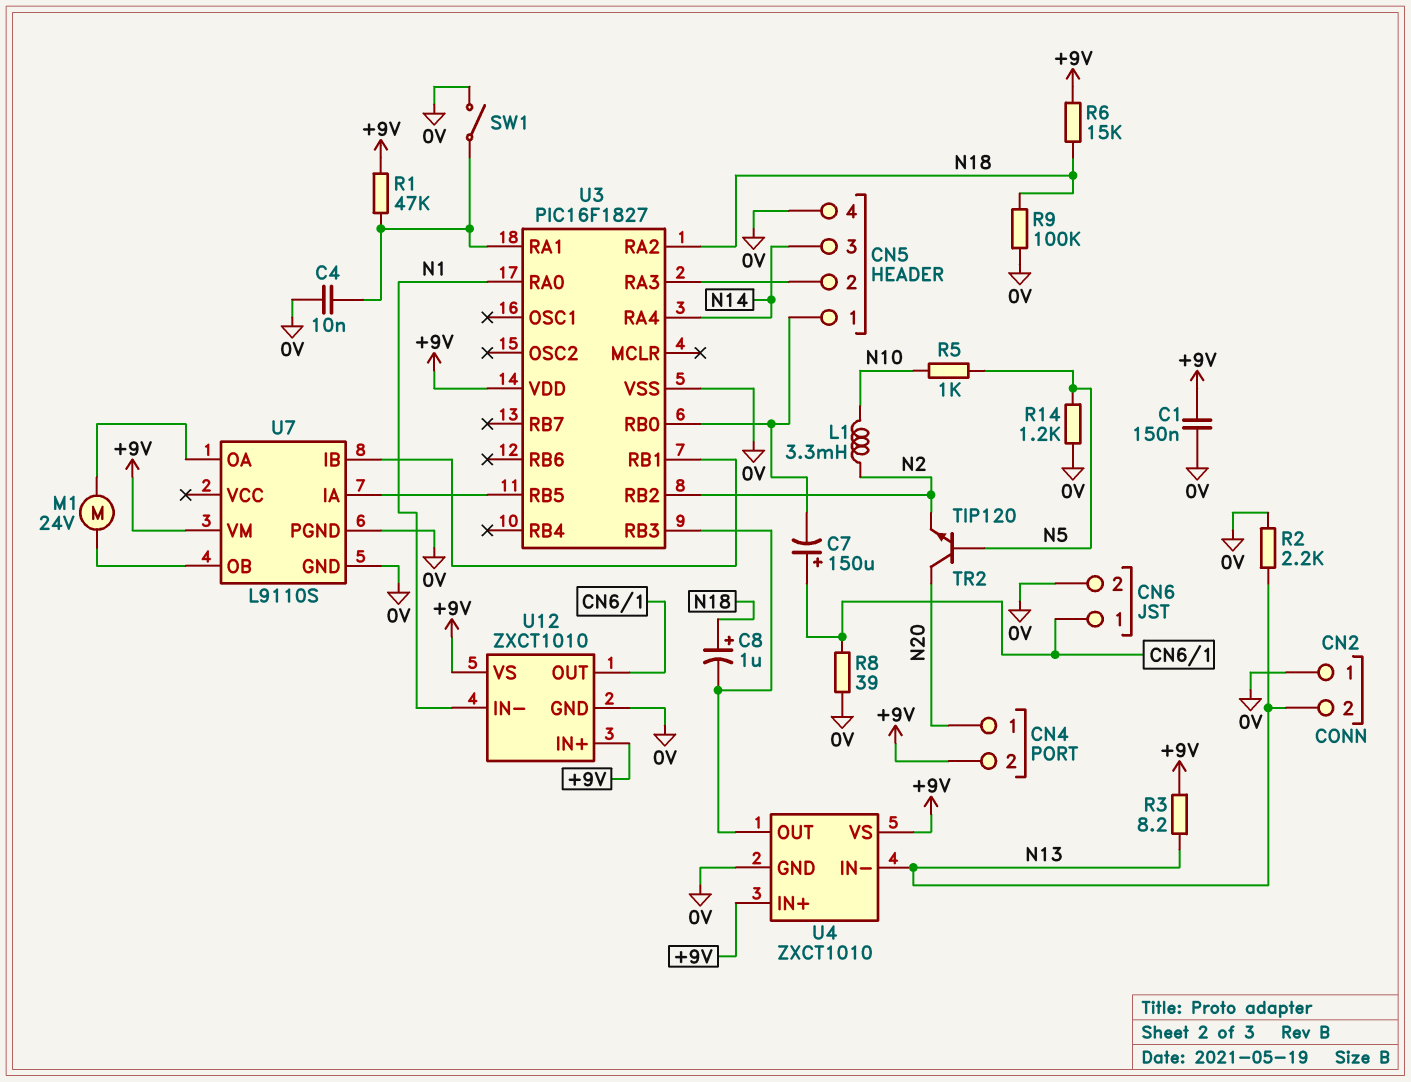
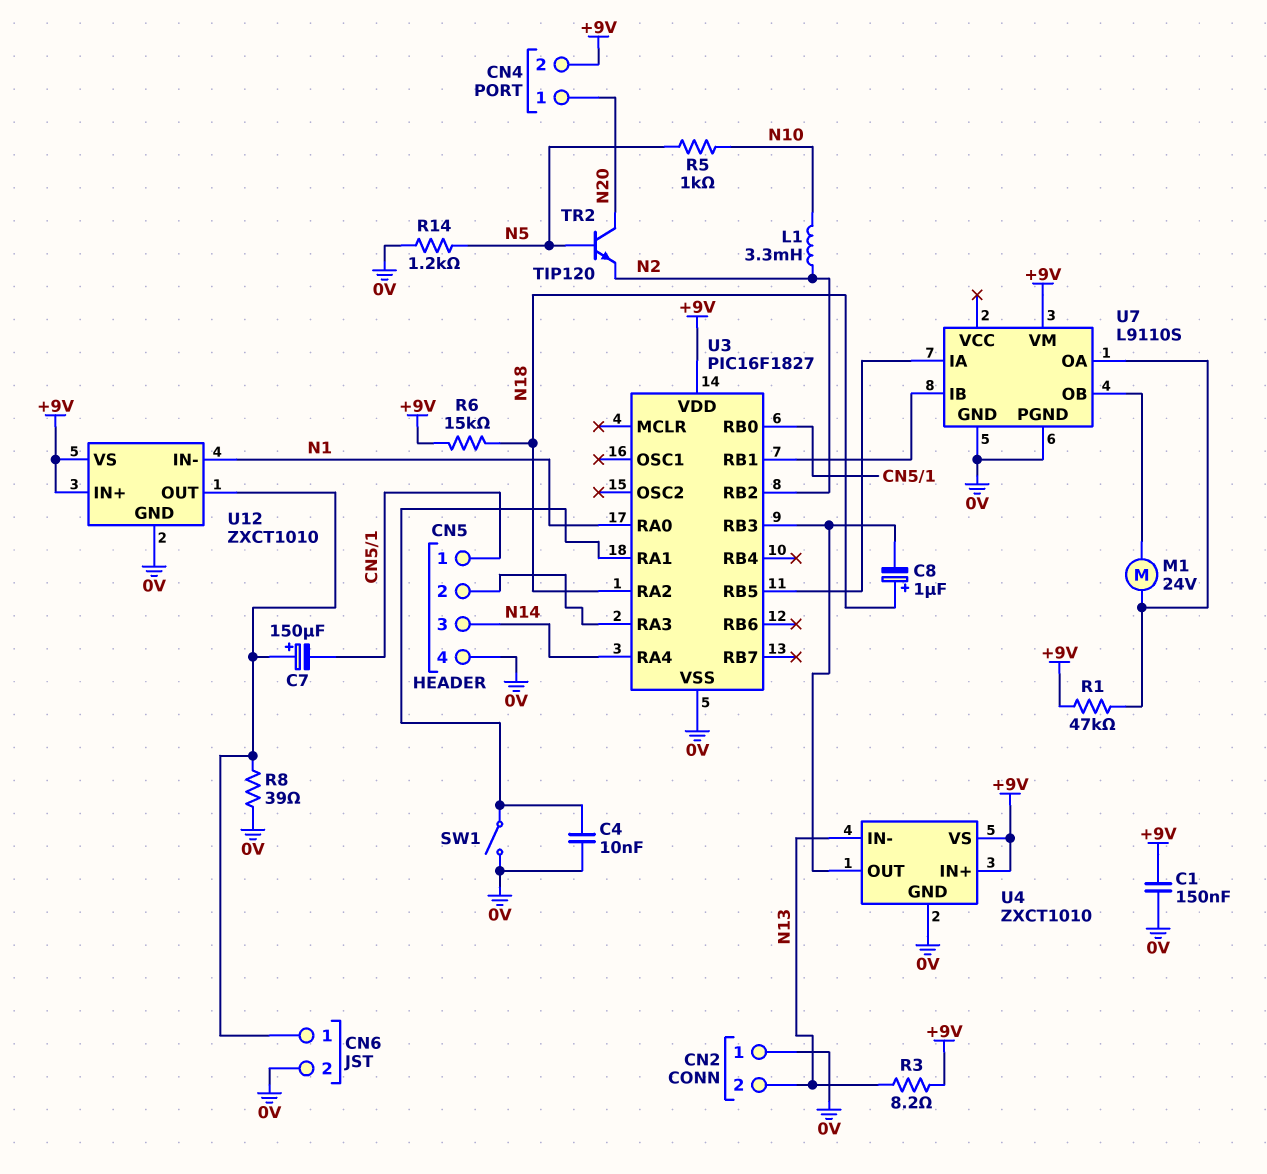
R1: 47k (+9V, U3/RA1) -> 47k (+9V, U7/OA)
R2: 2.2k (0V, N13) -> none
R9: 100k (0V, N18) -> none

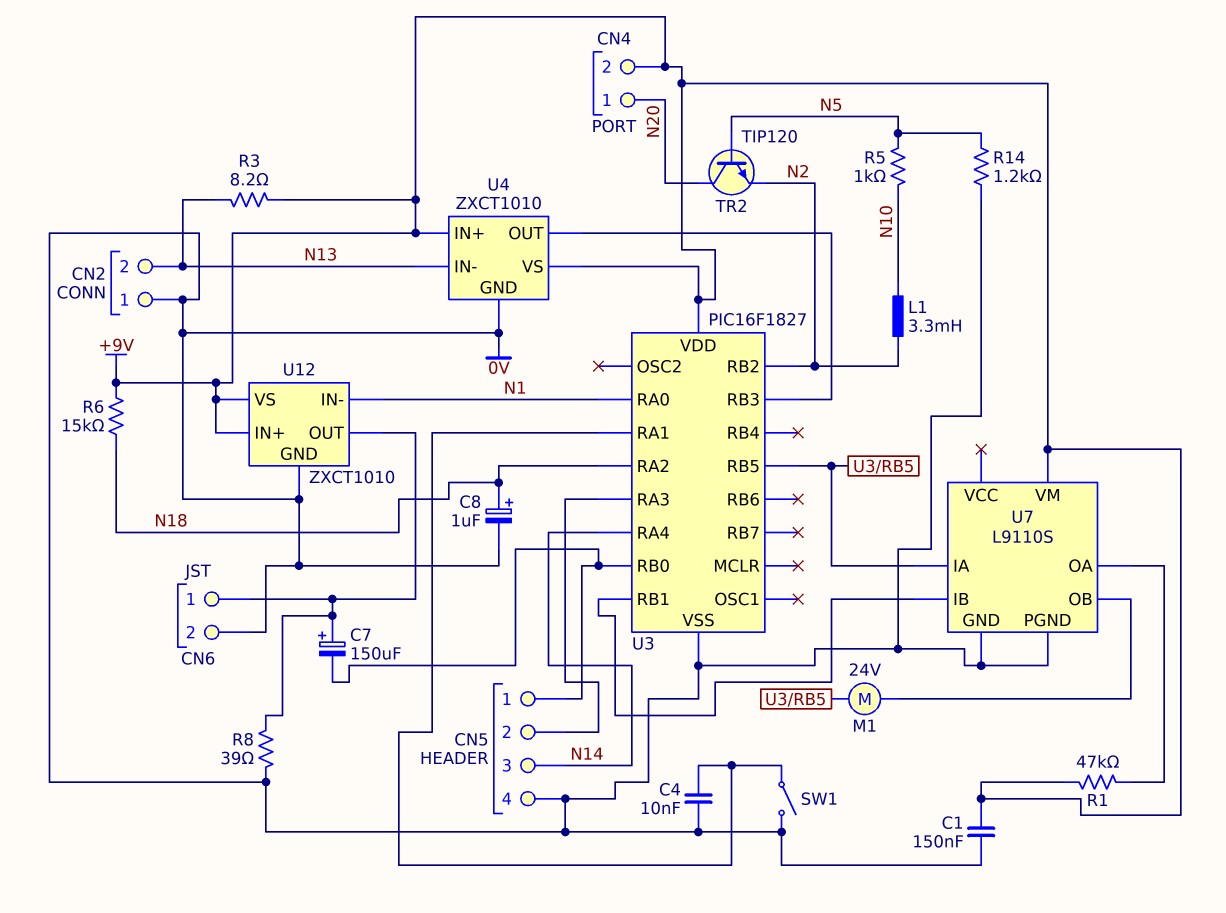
C8: 1uF (plus N18, minus U3/RB3) -> 1uF (plus N18, minus 0V)
M1: motor 24V (U7/OA, U7/OB) -> motor 24V (U3/RB5, U7/OB)

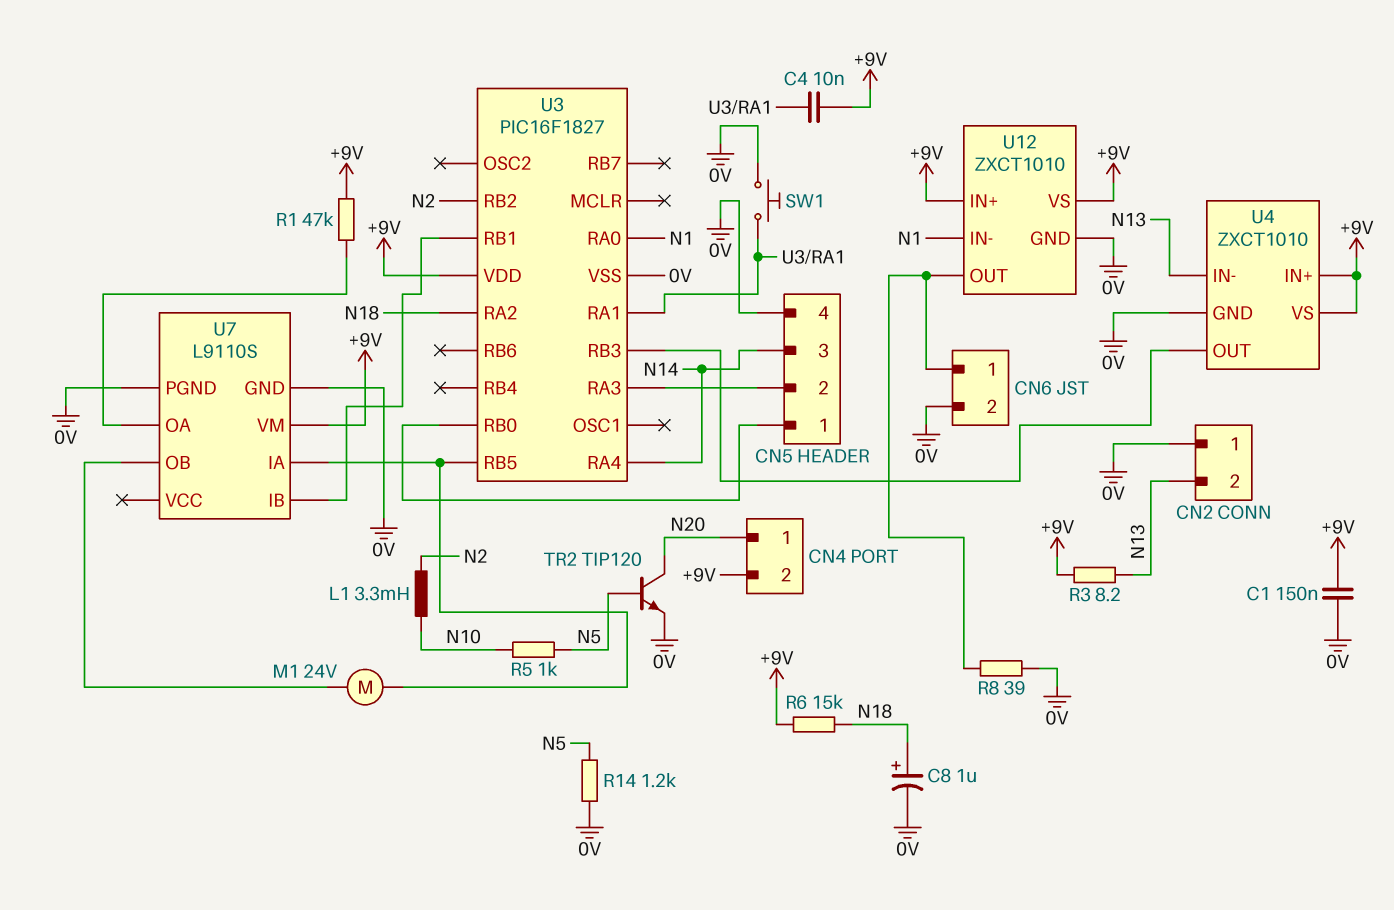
C4: 10nF (0V, U3/RA1) -> 10nF (+9V, U3/RA1)
C7: 150uF (plus CN6/1, minus CN5/1) -> none
SW1: switch (0V, U3/RA1) -> button (0V, U3/RA1)
TR2: NPN TIP120 (B N5, C N20, E N2) -> NPN TIP120 (B N5, C N20, E 0V)

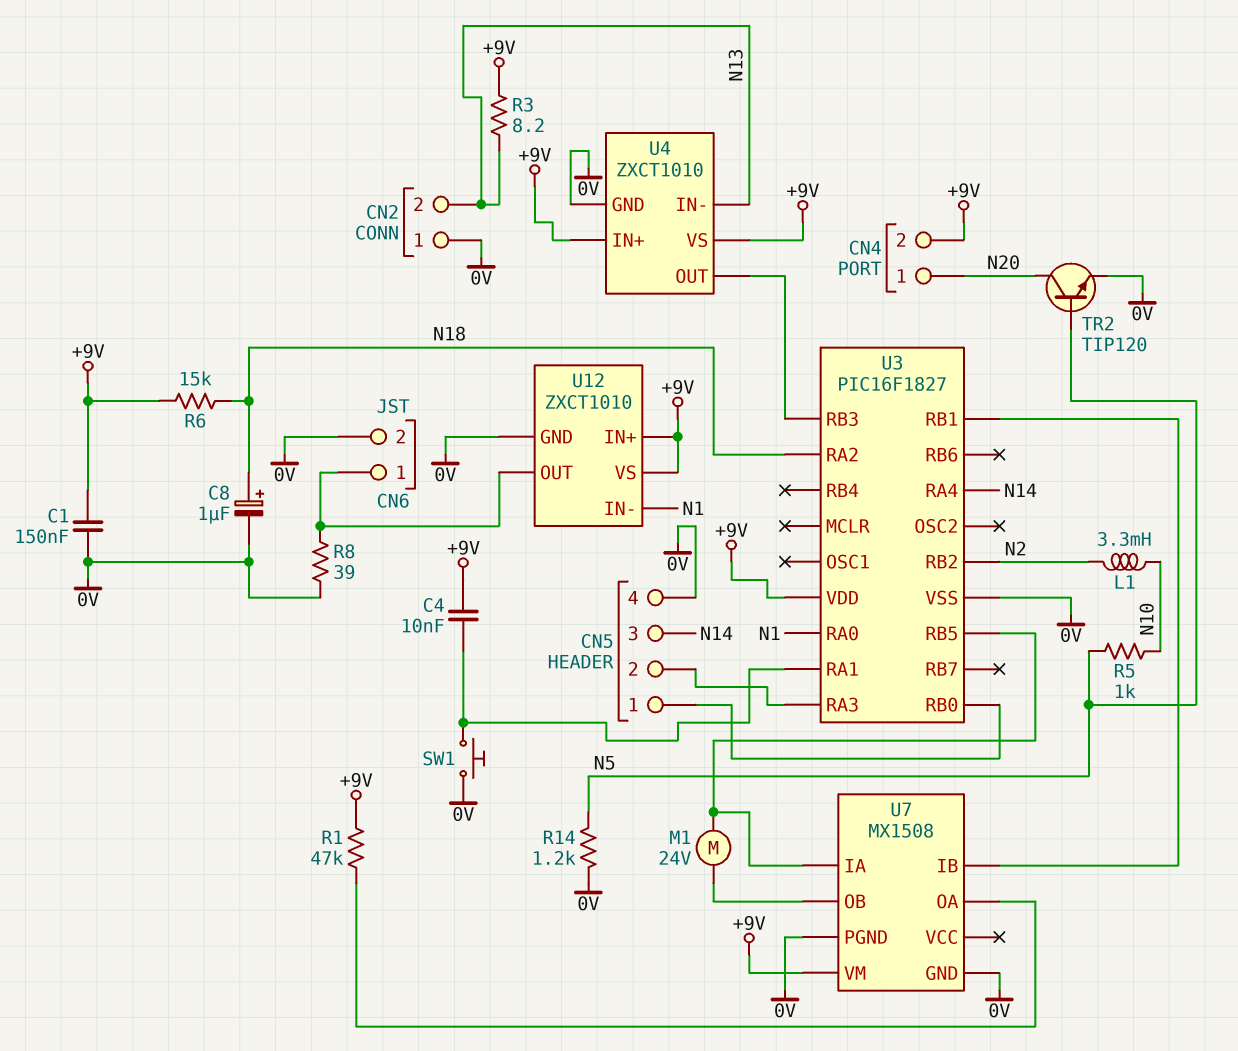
U7: L9110S -> MX1508

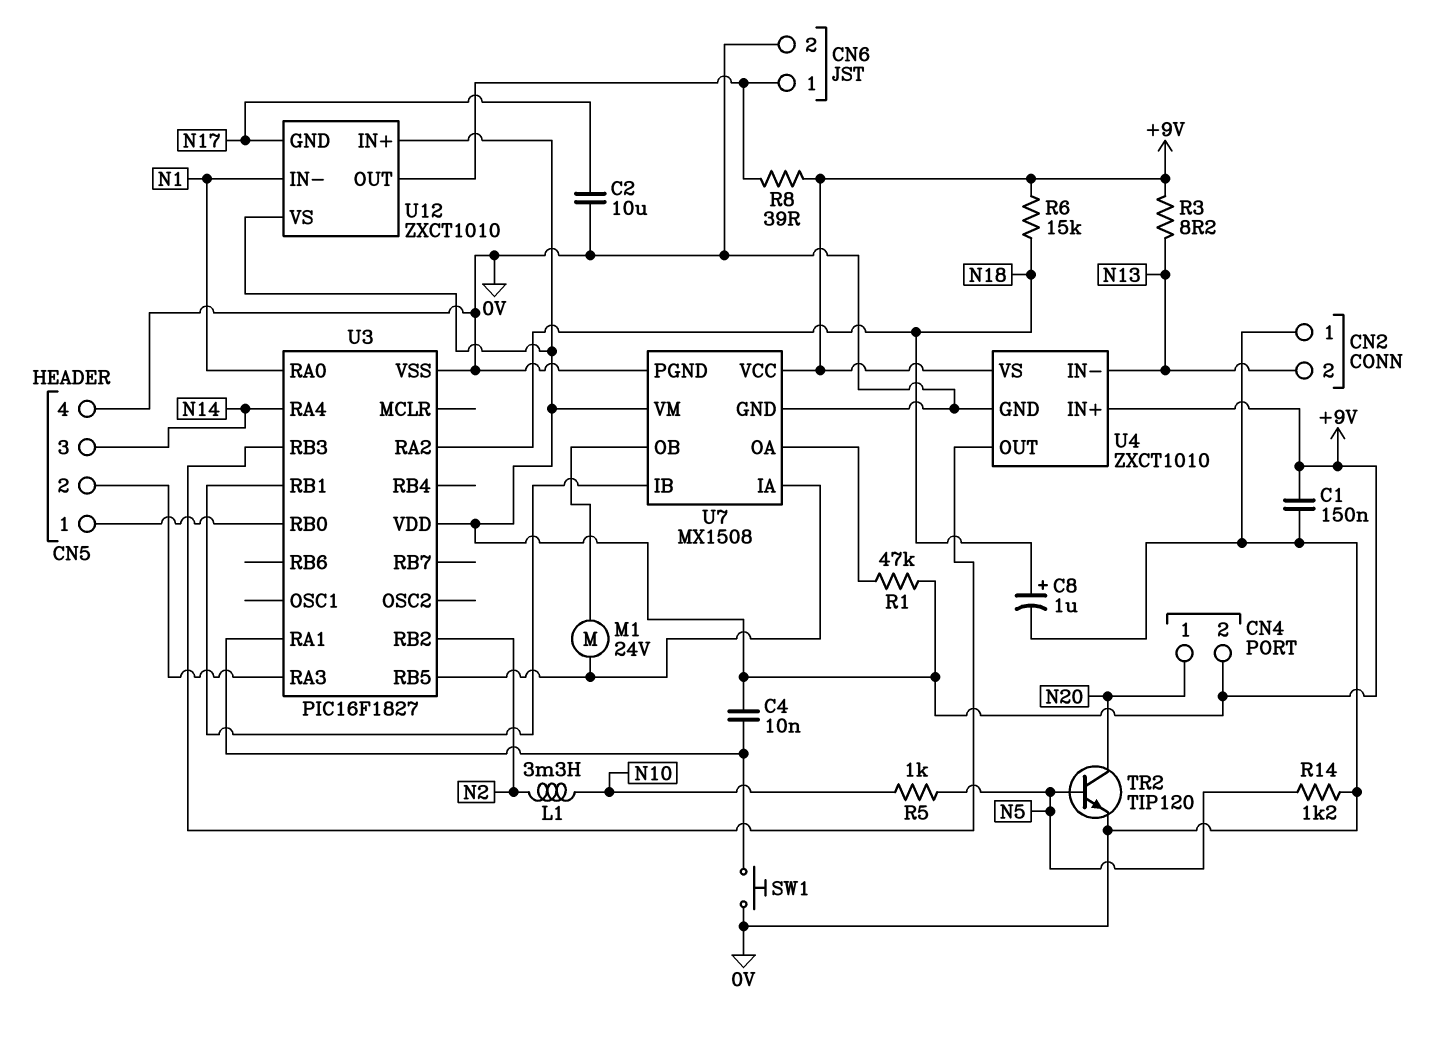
C2: none -> 10uF (0V, N17)
R8: 39 (0V, CN6/1) -> 39 (+9V, CN6/1)
U7 pin VCC: none -> +9V
U12 pin GND: 0V -> N17

